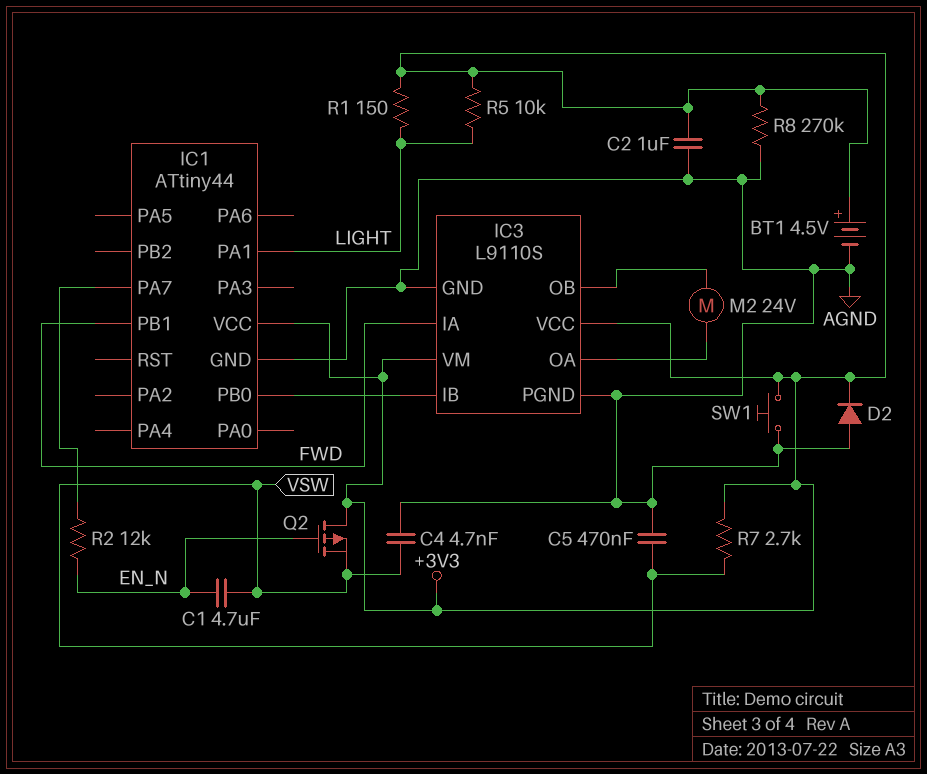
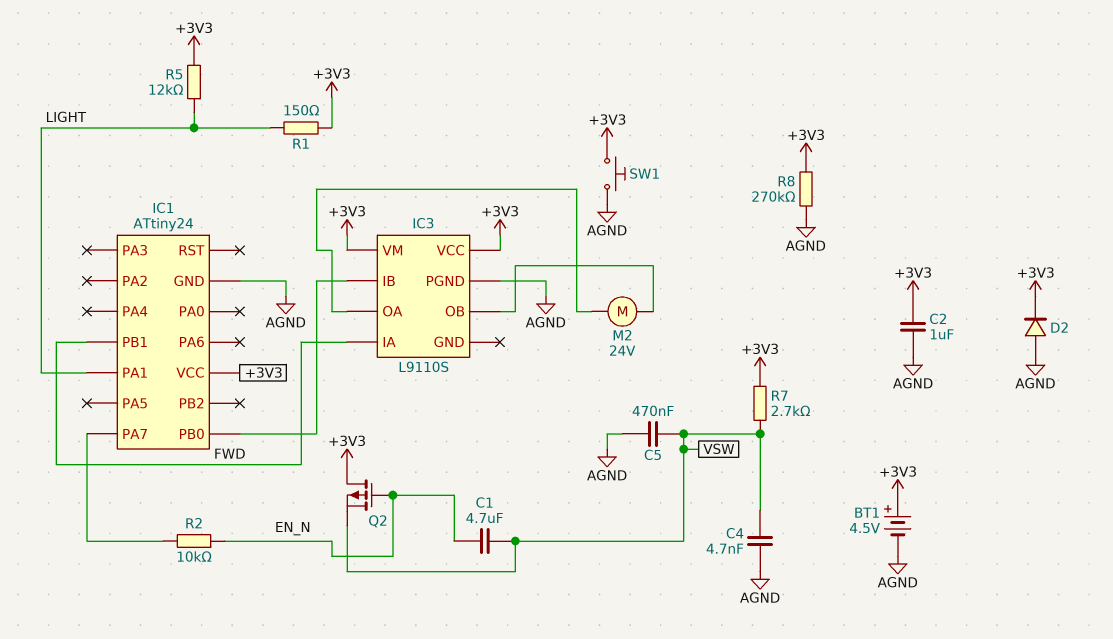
IC1: ATtiny44 -> ATtiny24
IC3 pin GND: AGND -> none
R2: 12k (EN_N, IC1/PA7) -> 10k (EN_N, IC1/PA7)
R5: 10k (+3V3, LIGHT) -> 12k (+3V3, LIGHT)

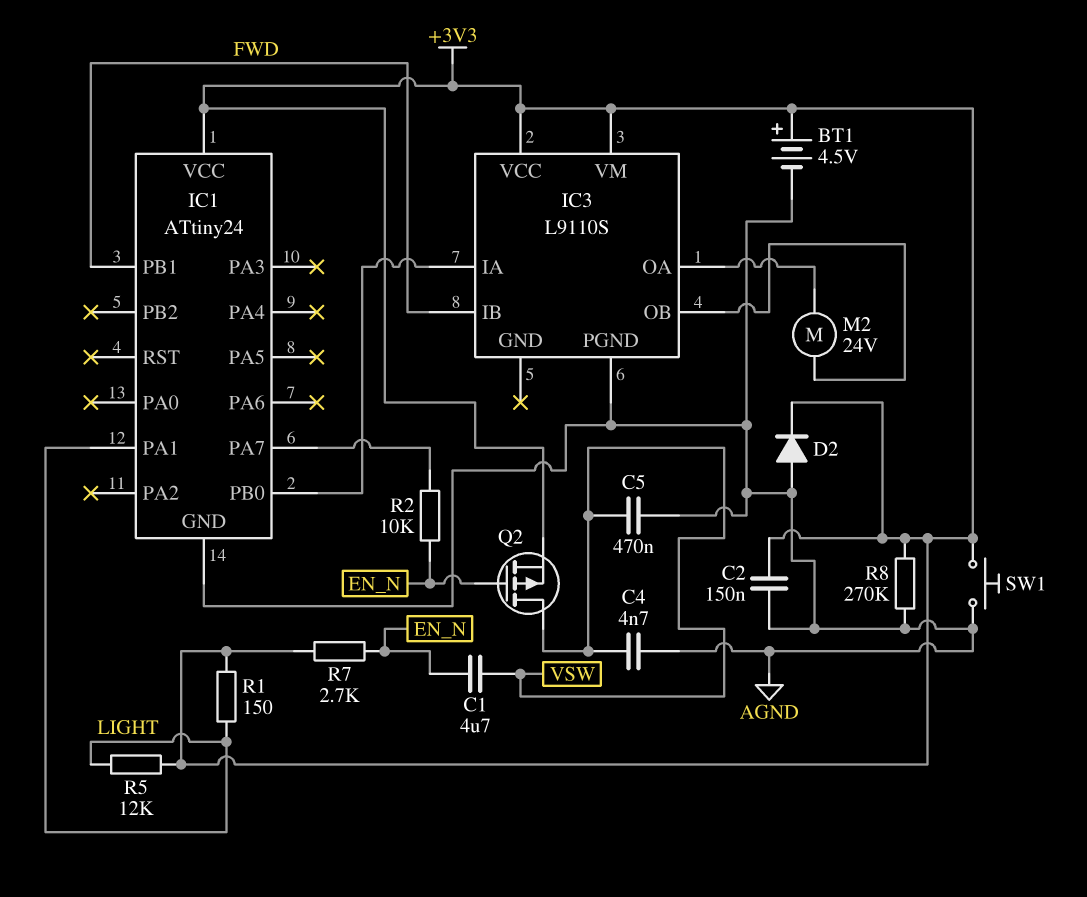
C2: 1uF (+3V3, AGND) -> 150nF (+3V3, AGND)
IC3 pin IA: FWD -> IC1/PB0
IC3 pin IB: IC1/PB0 -> FWD
Q2: PMOS (G EN_N, D +3V3, S VSW) -> PMOS (G EN_N, D VSW, S +3V3)
R7: 2.7k (+3V3, VSW) -> 2.7k (+3V3, EN_N)

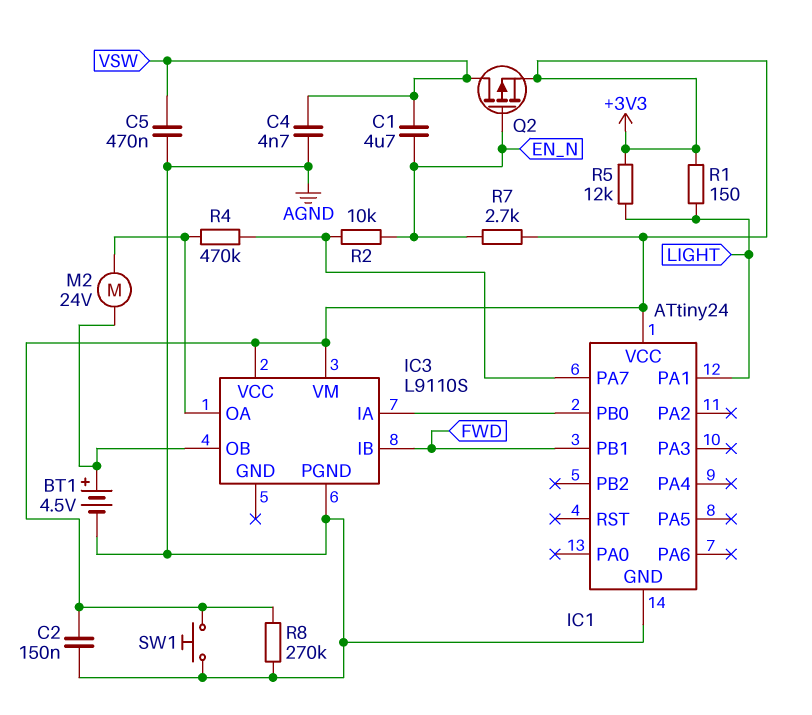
BT1: 4.5V (plus +3V3, minus AGND) -> 4.5V (plus IC3/OB, minus AGND)
D2: diode (A AGND, K +3V3) -> none
R4: none -> 470k (IC1/PA7, IC3/OA)

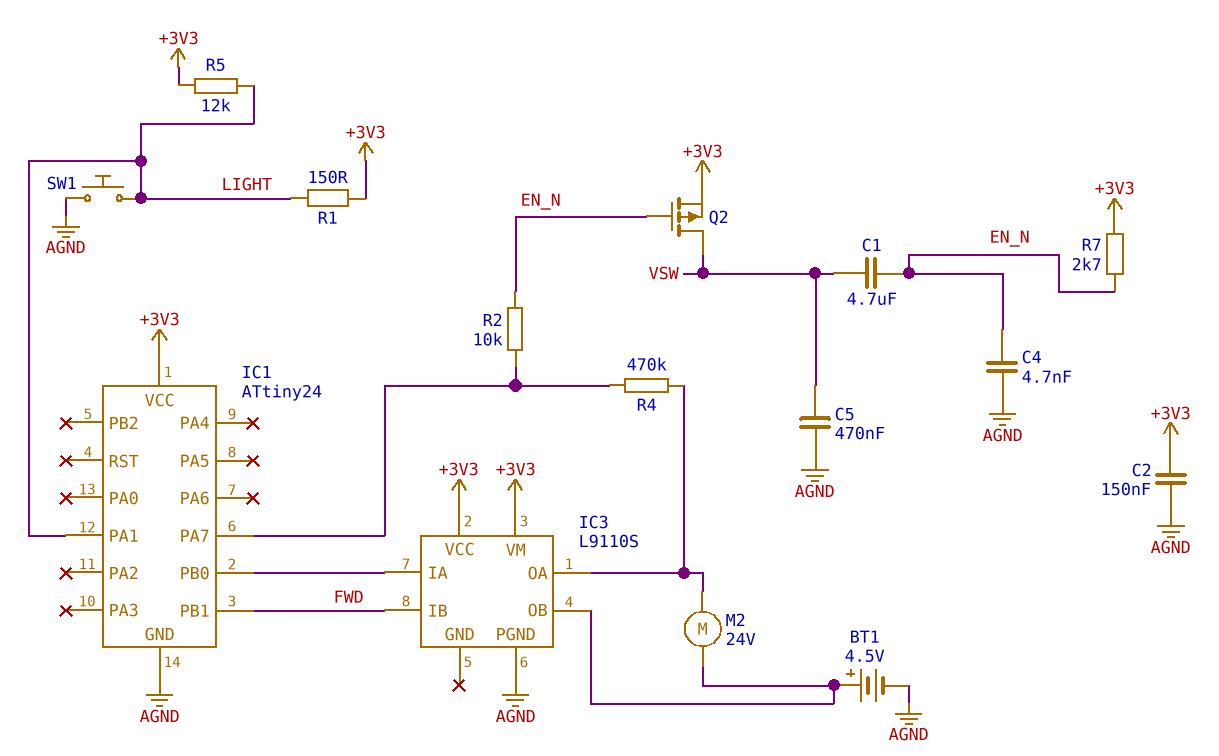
C4: 4.7nF (AGND, VSW) -> 4.7nF (AGND, EN_N)
R8: 270k (+3V3, AGND) -> none
SW1: button (+3V3, AGND) -> button (AGND, LIGHT)

